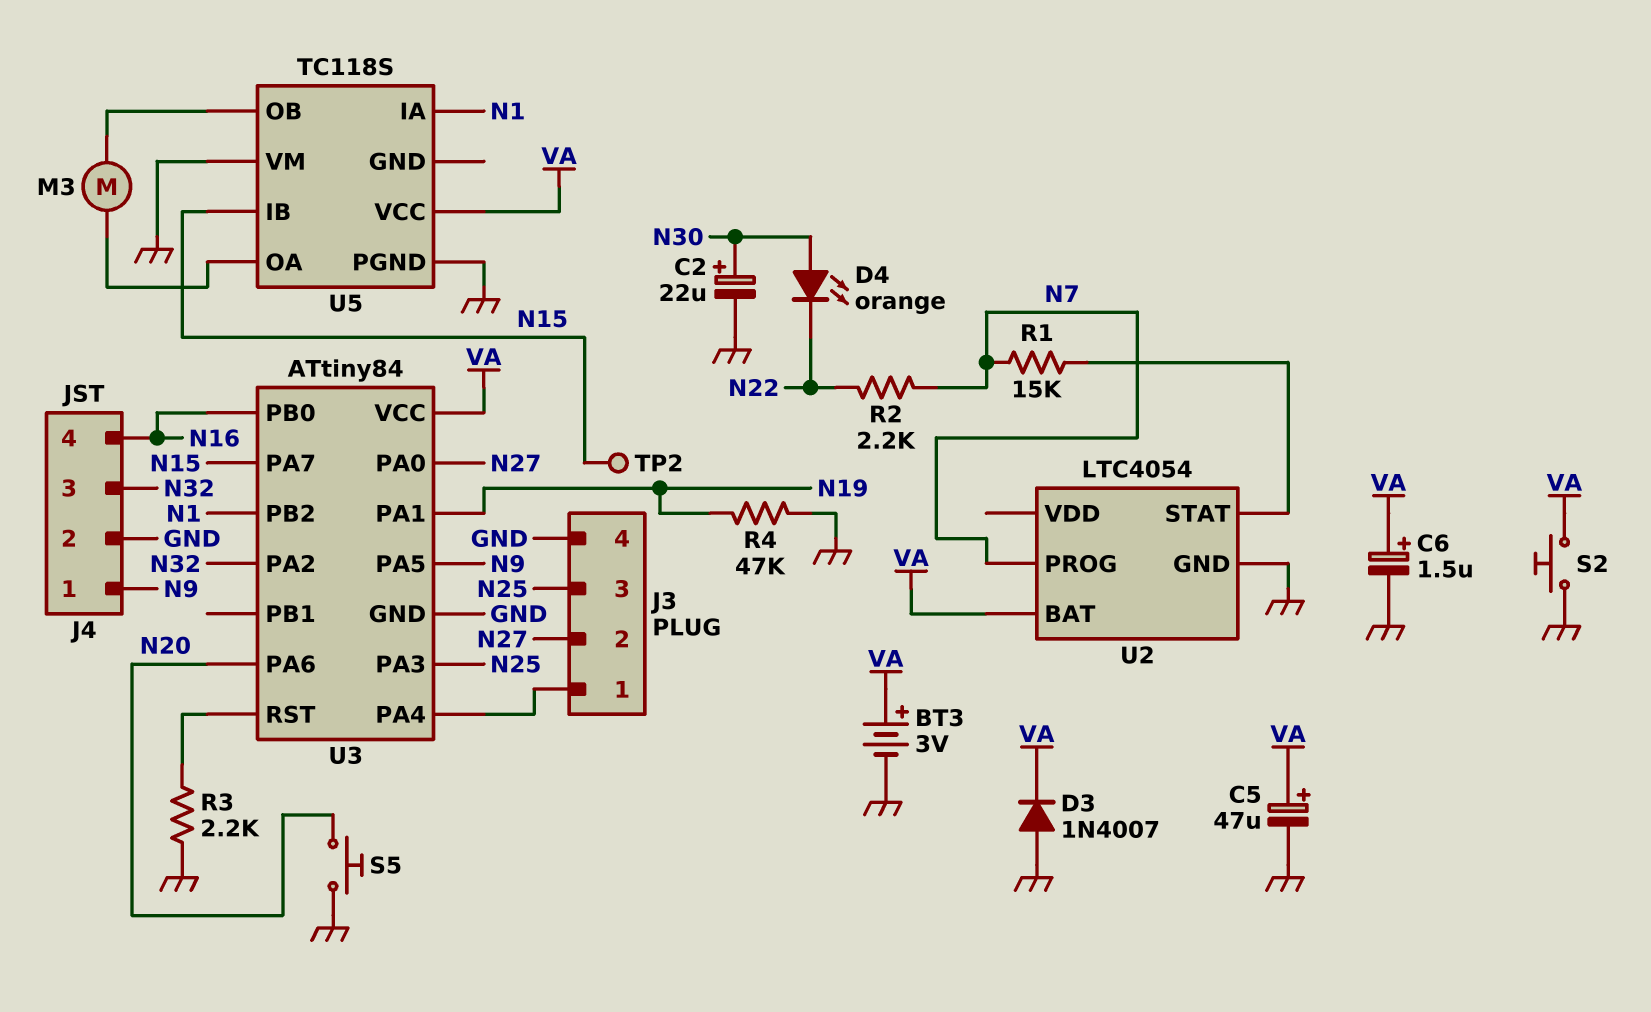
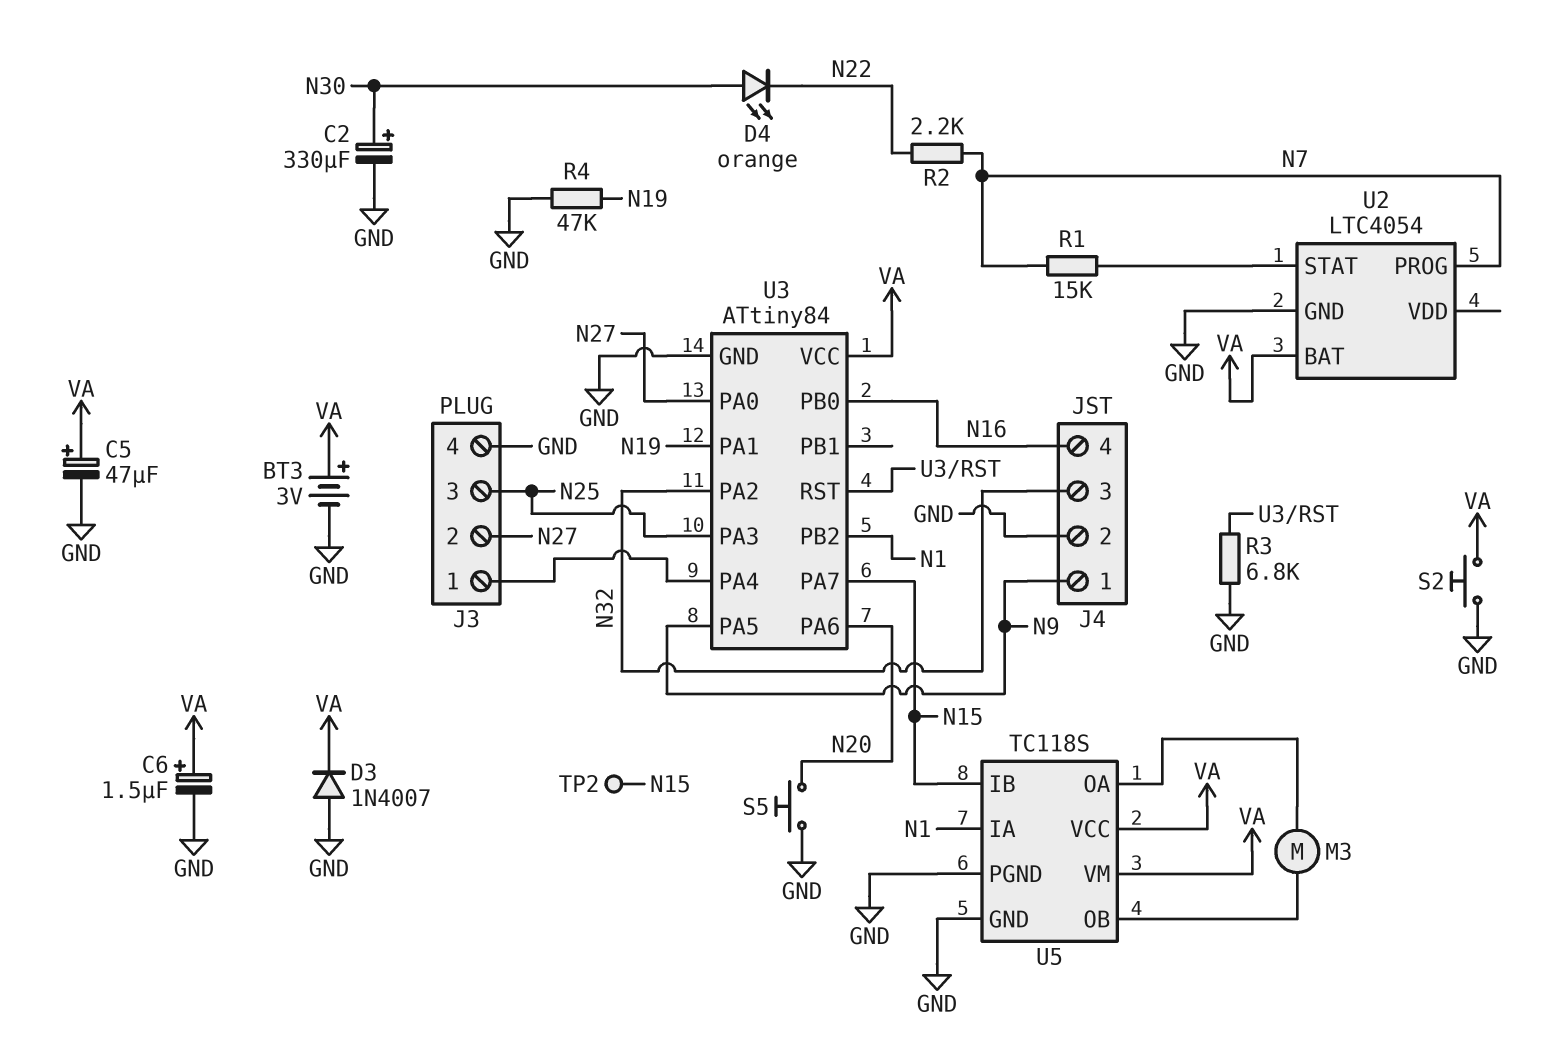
C2: 22uF (plus N30, minus GND) -> 330uF (plus N30, minus GND)
R3: 2.2k (GND, U3/RST) -> 6.8k (GND, U3/RST)
U5 pin GND: none -> GND
U5 pin VM: GND -> VA

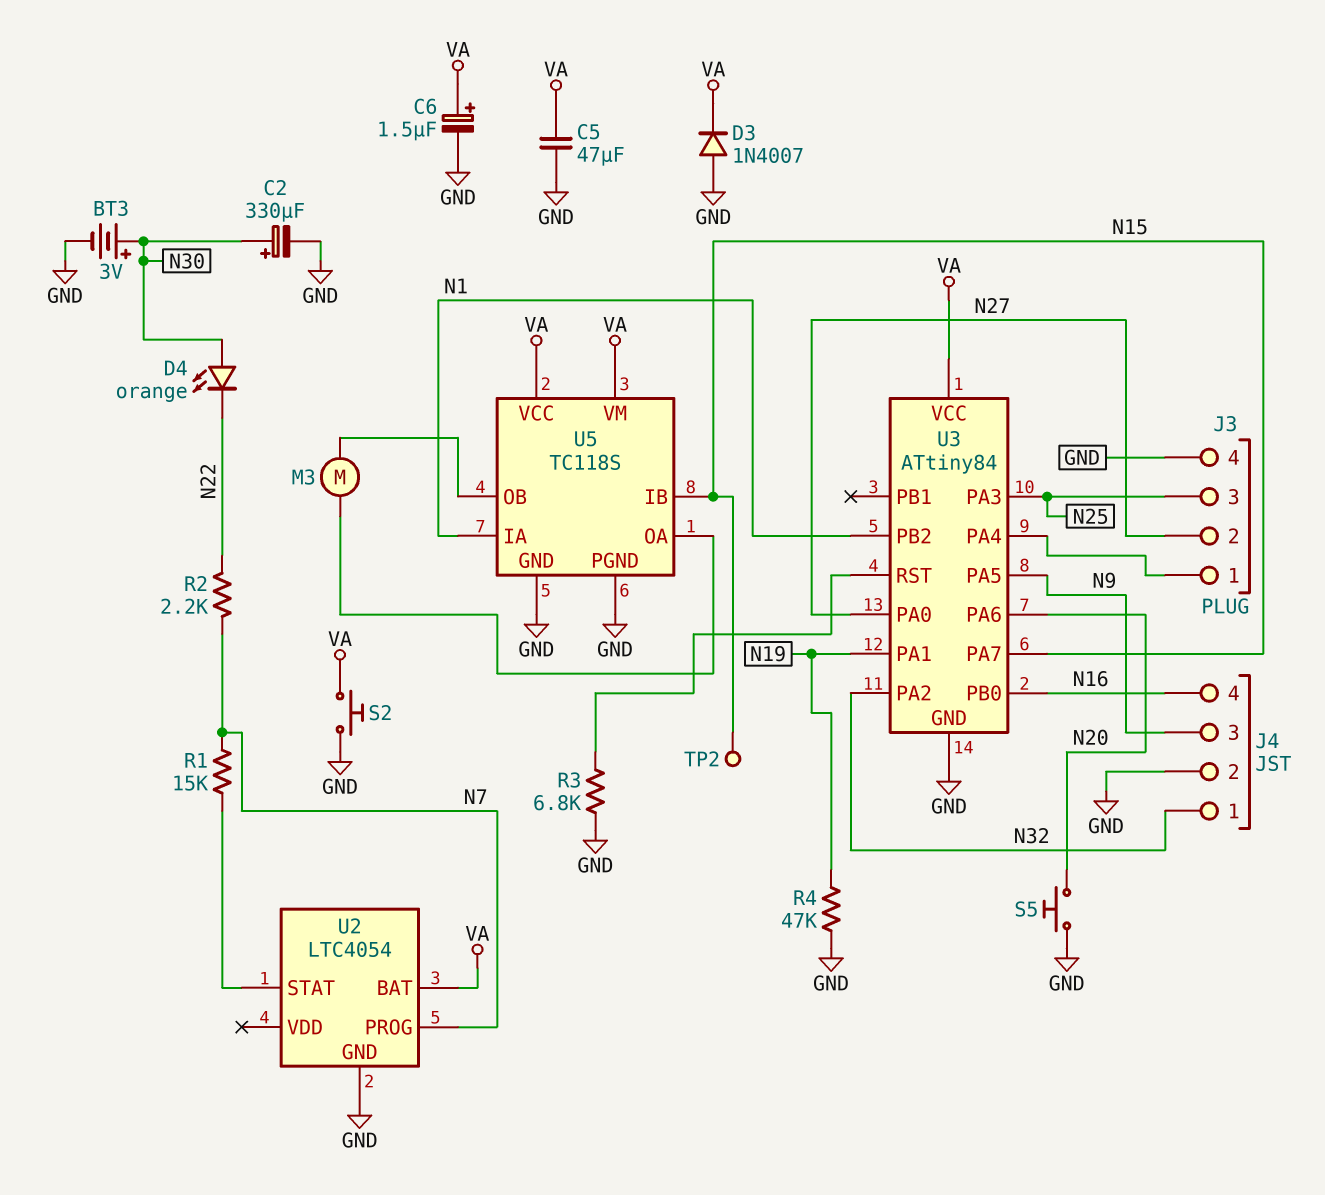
BT3: 3V (plus VA, minus GND) -> 3V (plus N30, minus GND)
C5: 47uF (plus VA, minus GND) -> 47uF (GND, VA)
J4 pin 1: N9 -> N32
J4 pin 3: N32 -> N9

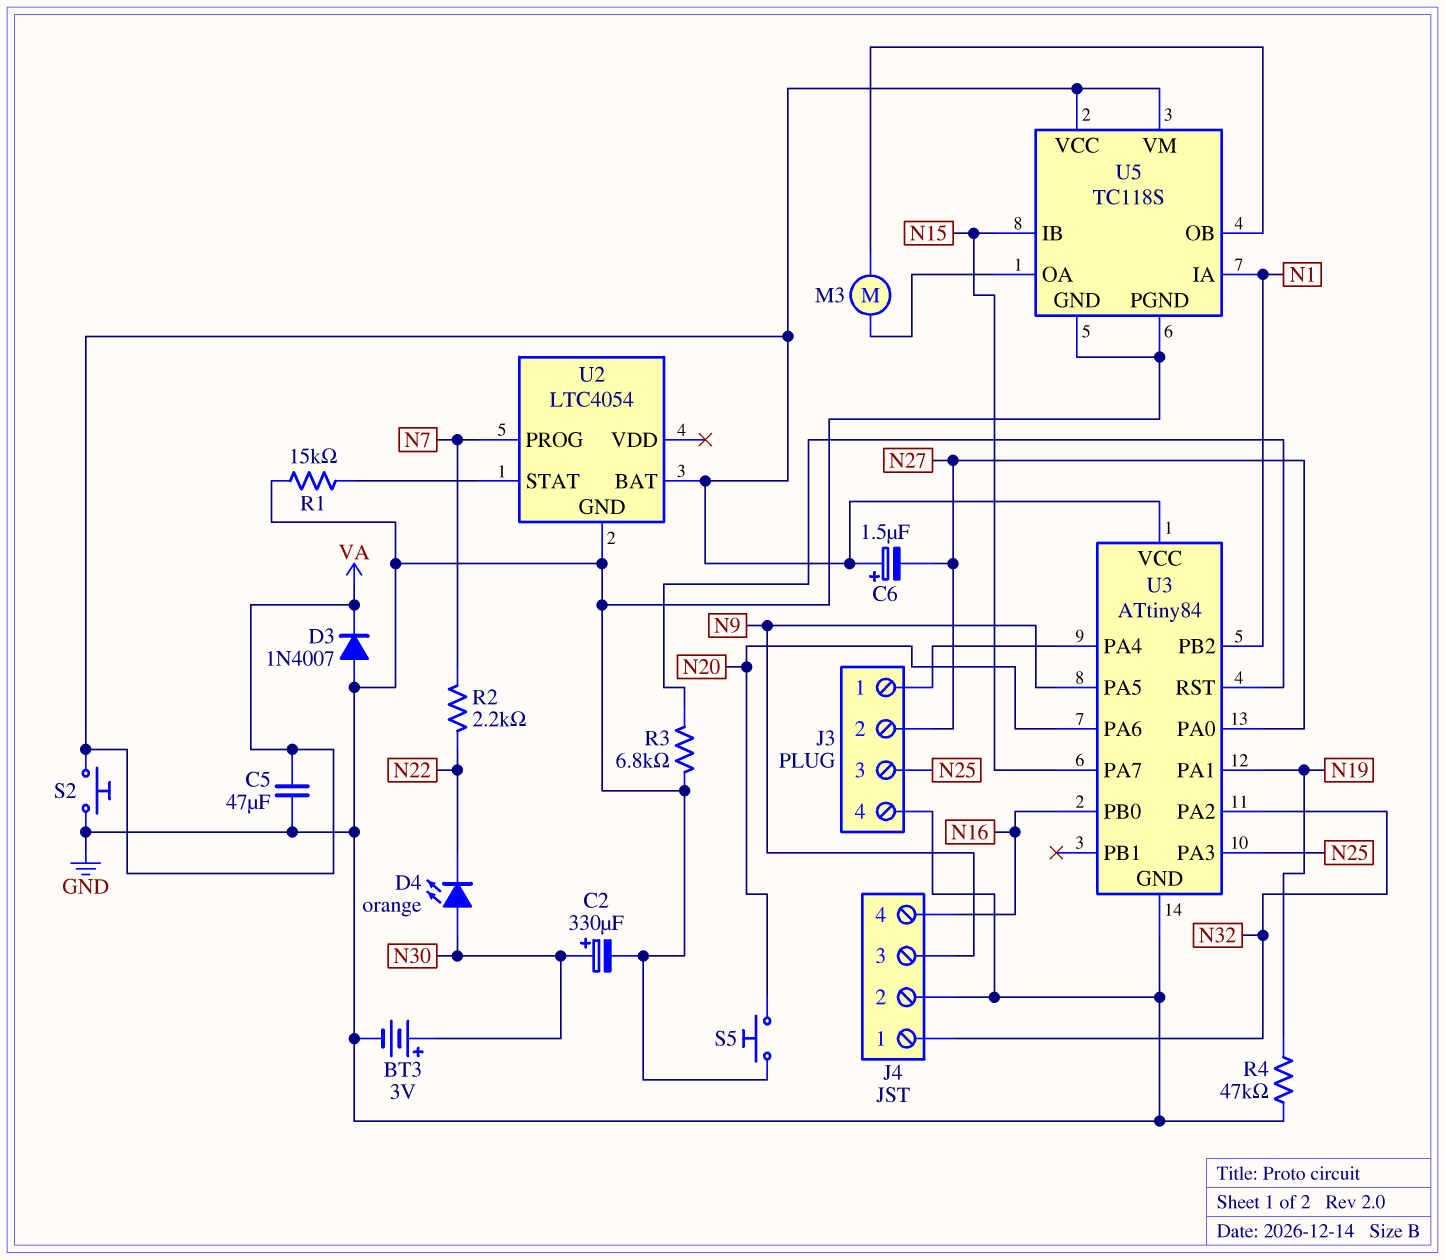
C6: 1.5uF (plus VA, minus GND) -> 1.5uF (plus VA, minus N27)
R1: 15k (N7, U2/STAT) -> 15k (GND, U2/STAT)
TP2: test point (N15) -> none

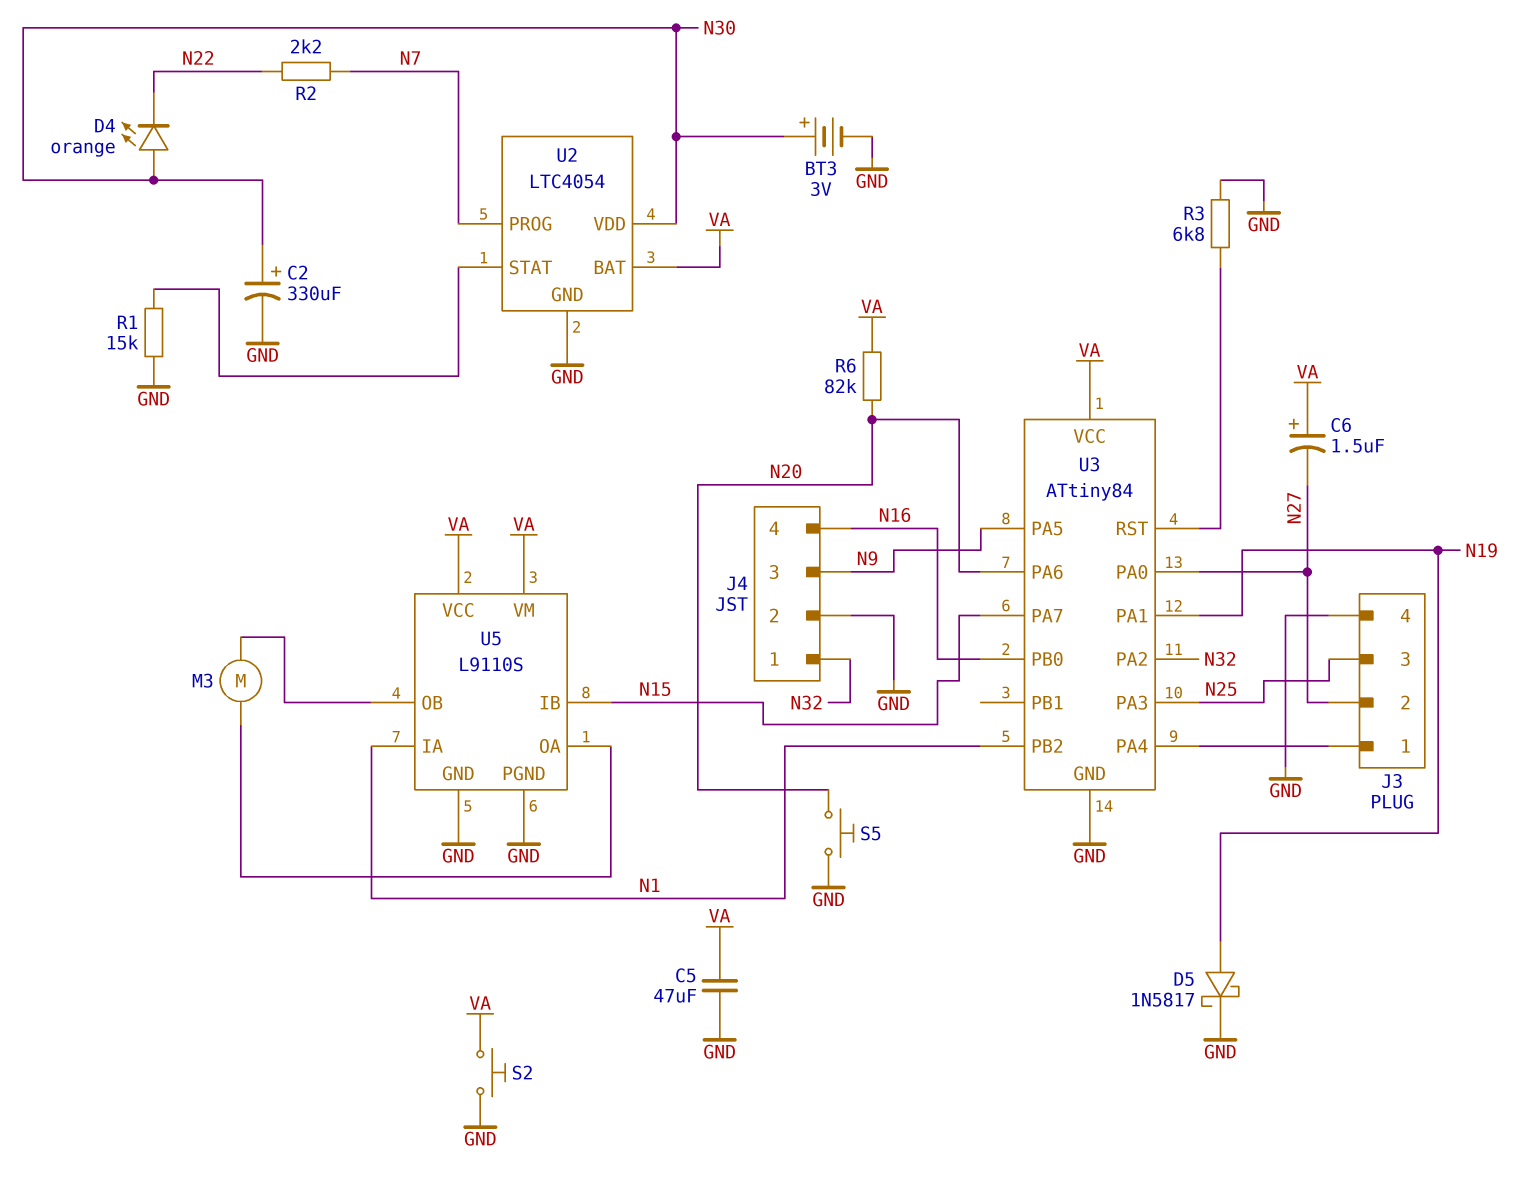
D3: diode 1N4007 (A GND, K VA) -> none
D5: none -> schottky 1N5817 (A N19, K GND)
R4: 47k (GND, N19) -> none
R6: none -> 82k (N20, VA)
U2 pin VDD: none -> N30
U5: TC118S -> L9110S

